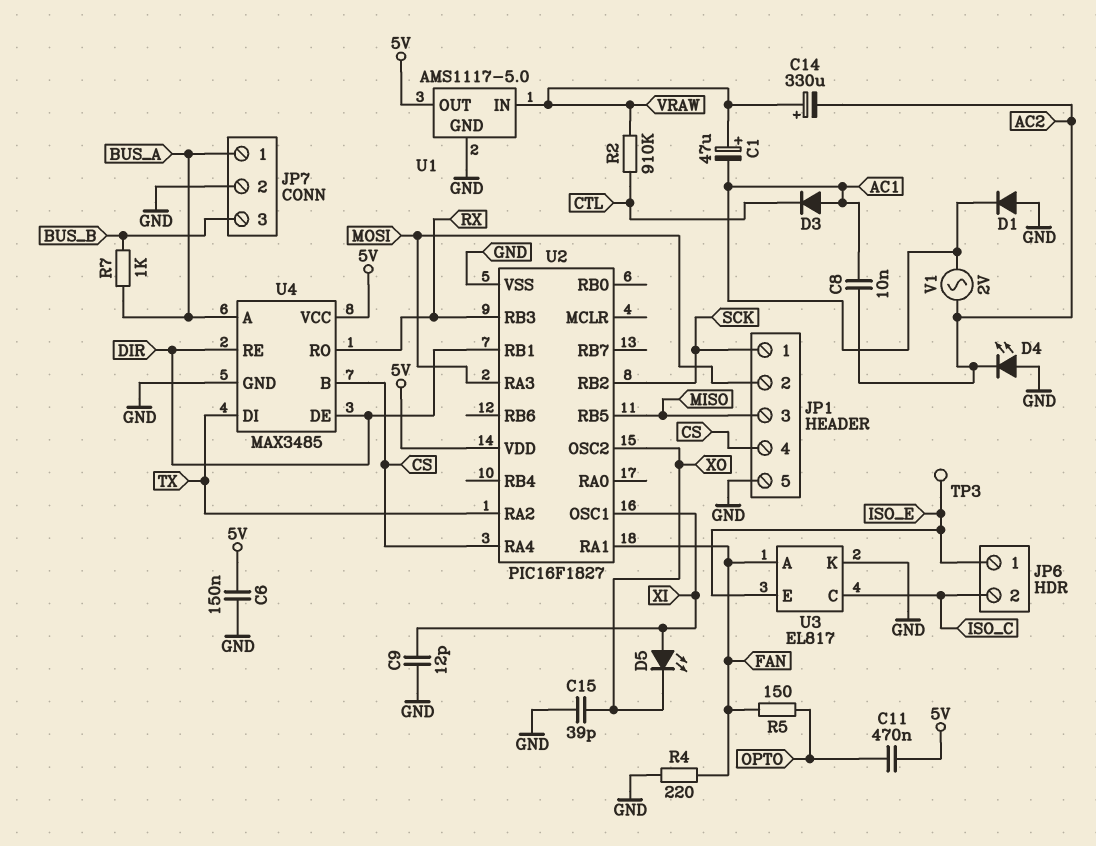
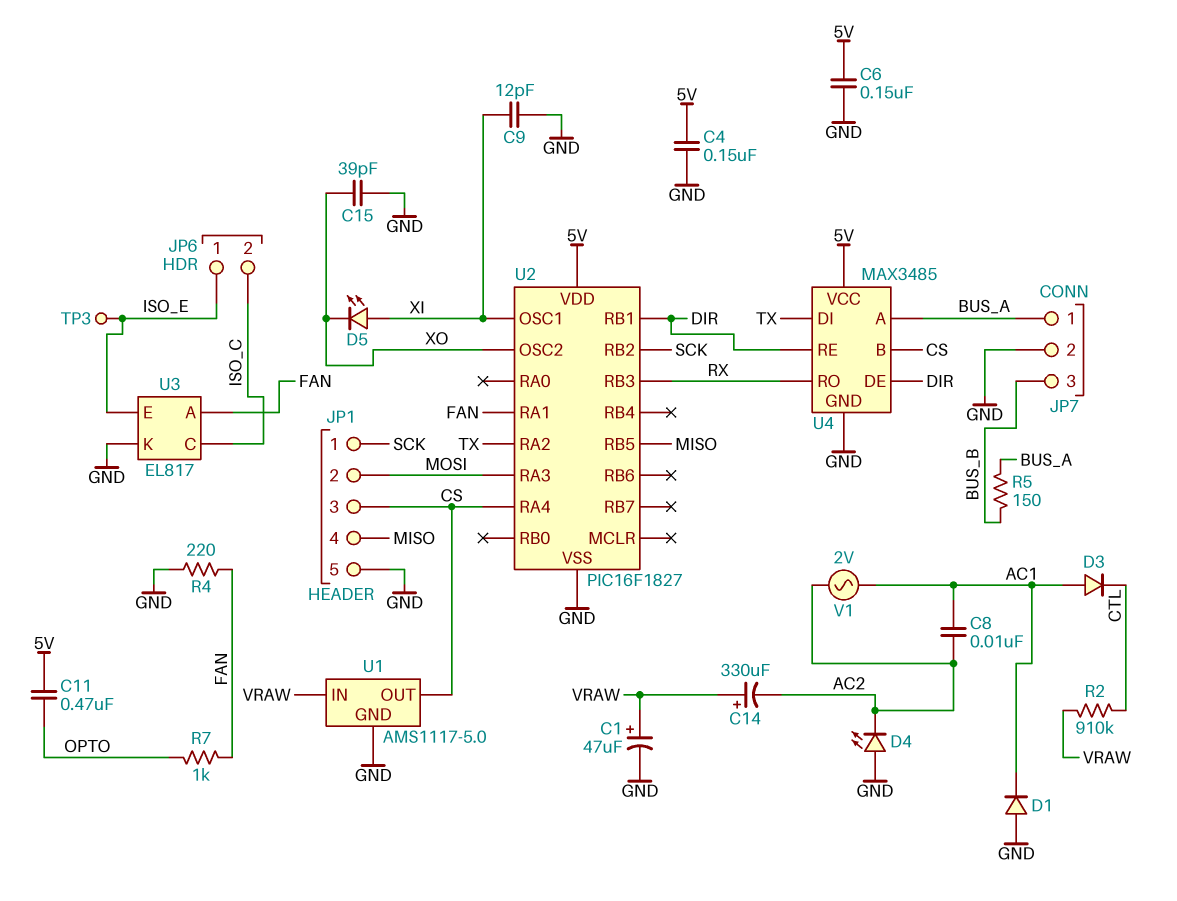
C1: 47uF (plus VRAW, minus AC1) -> 47uF (plus VRAW, minus GND)
C4: none -> 150nF (5V, GND)
JP1 pin 3: MISO -> CS
JP1 pin 4: CS -> MISO
R5: 150 (FAN, OPTO) -> 150 (BUS_A, BUS_B)
R7: 1k (BUS_A, BUS_B) -> 1k (FAN, OPTO)
U1 pin OUT: 5V -> CS

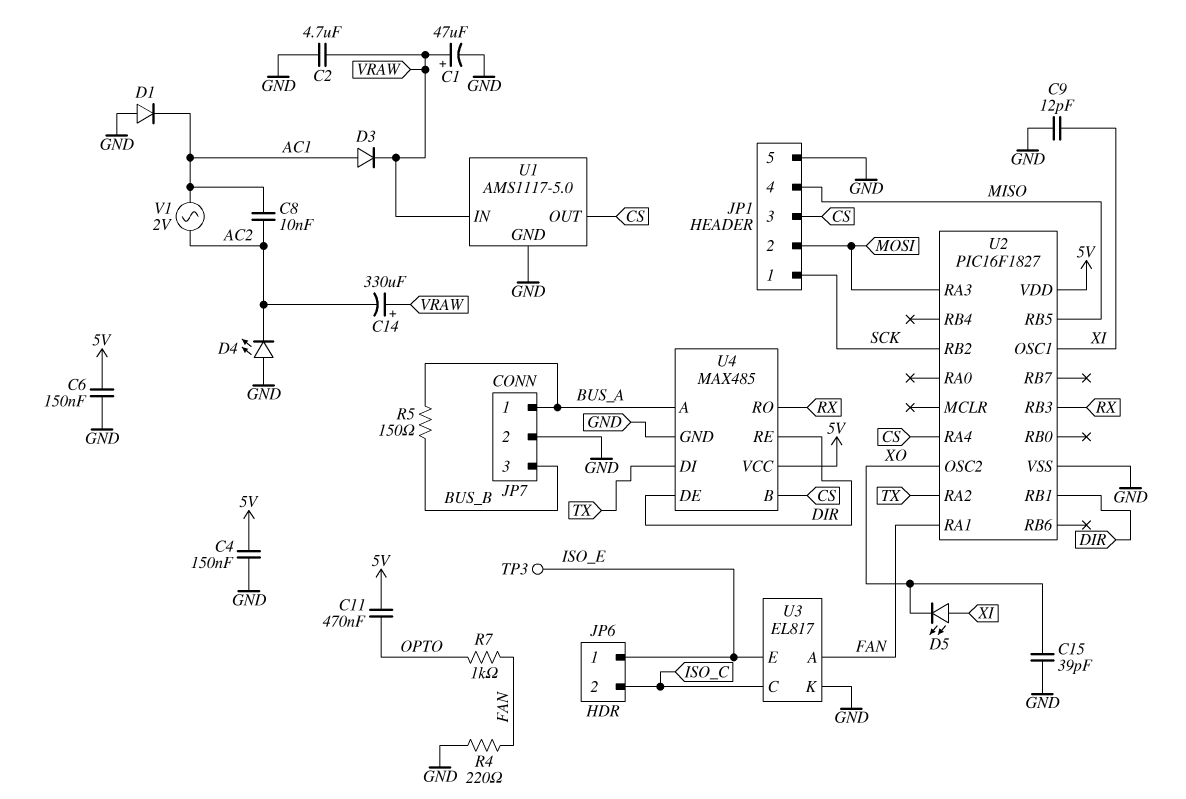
C2: none -> 4.7uF (GND, VRAW)
D3: diode (A AC1, K CTL) -> diode (A AC1, K VRAW)
R2: 910k (CTL, VRAW) -> none
U4: MAX3485 -> MAX485

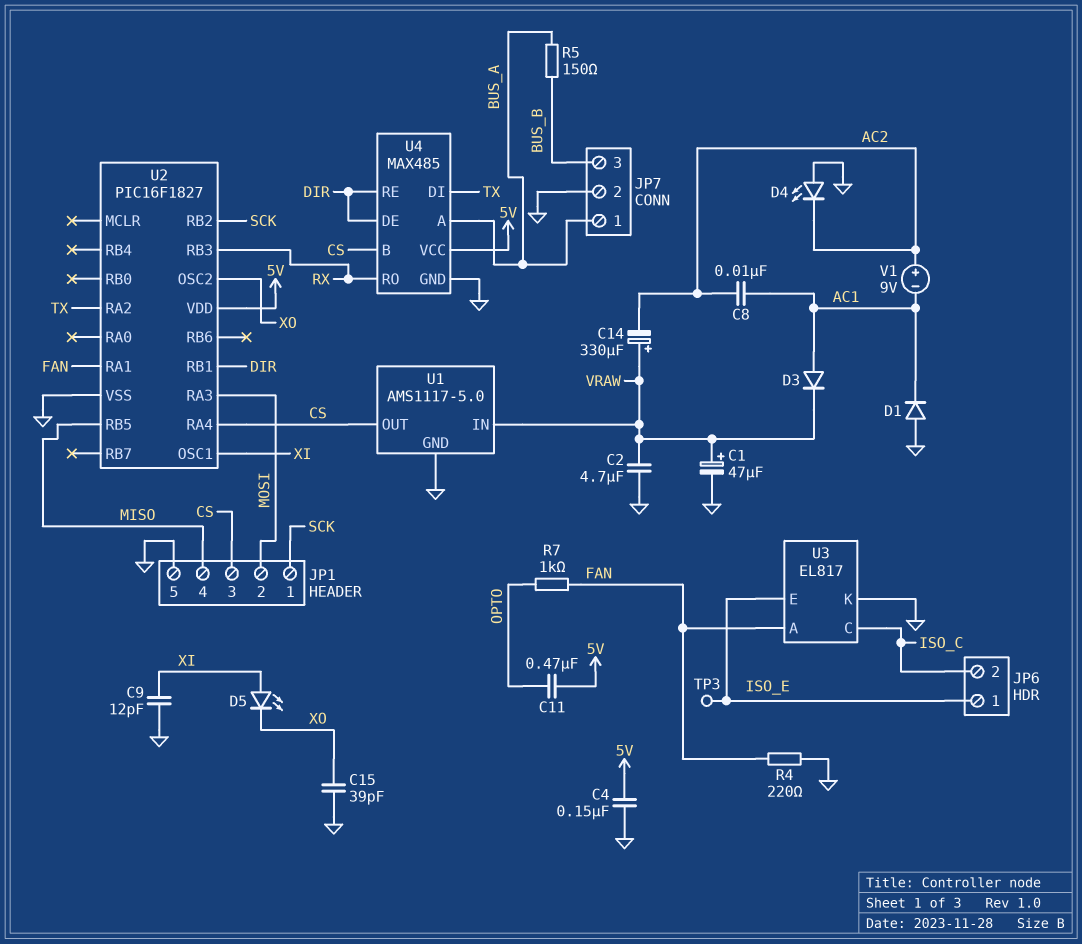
C6: 150nF (5V, GND) -> none
V1: AC 2V (AC1, AC2) -> 9V (plus AC2, minus AC1)

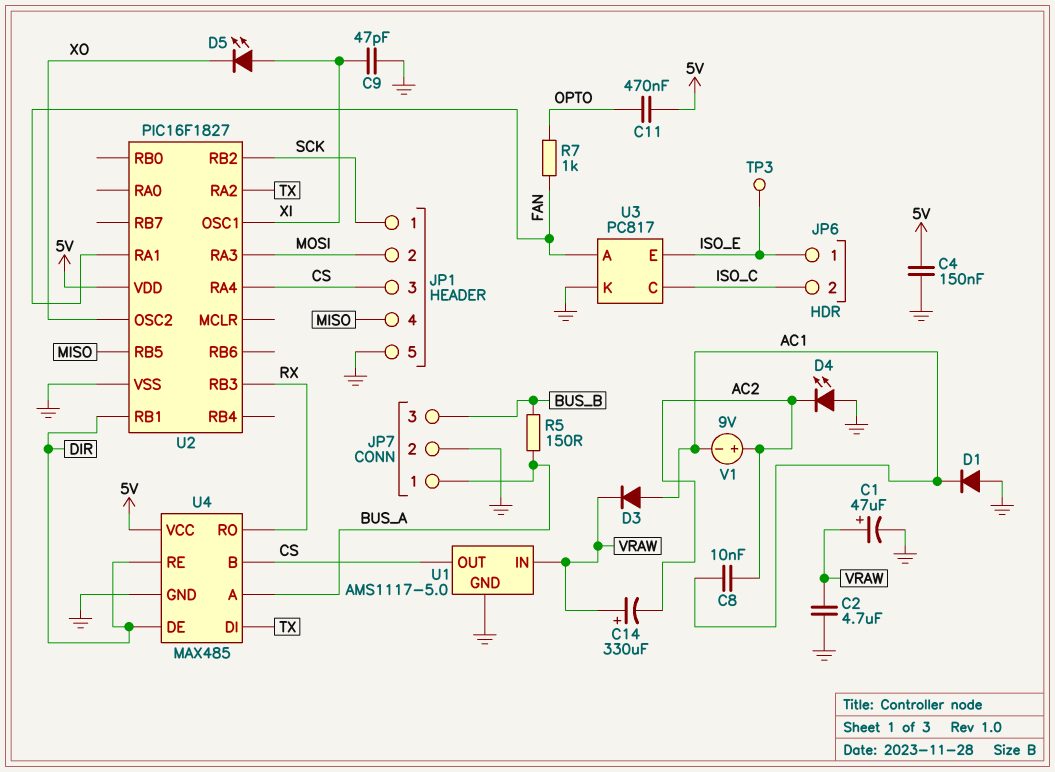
C9: 12pF (GND, XI) -> 47pF (GND, XI)
C15: 39pF (GND, XO) -> none
R4: 220 (FAN, GND) -> none
U3: EL817 -> PC817

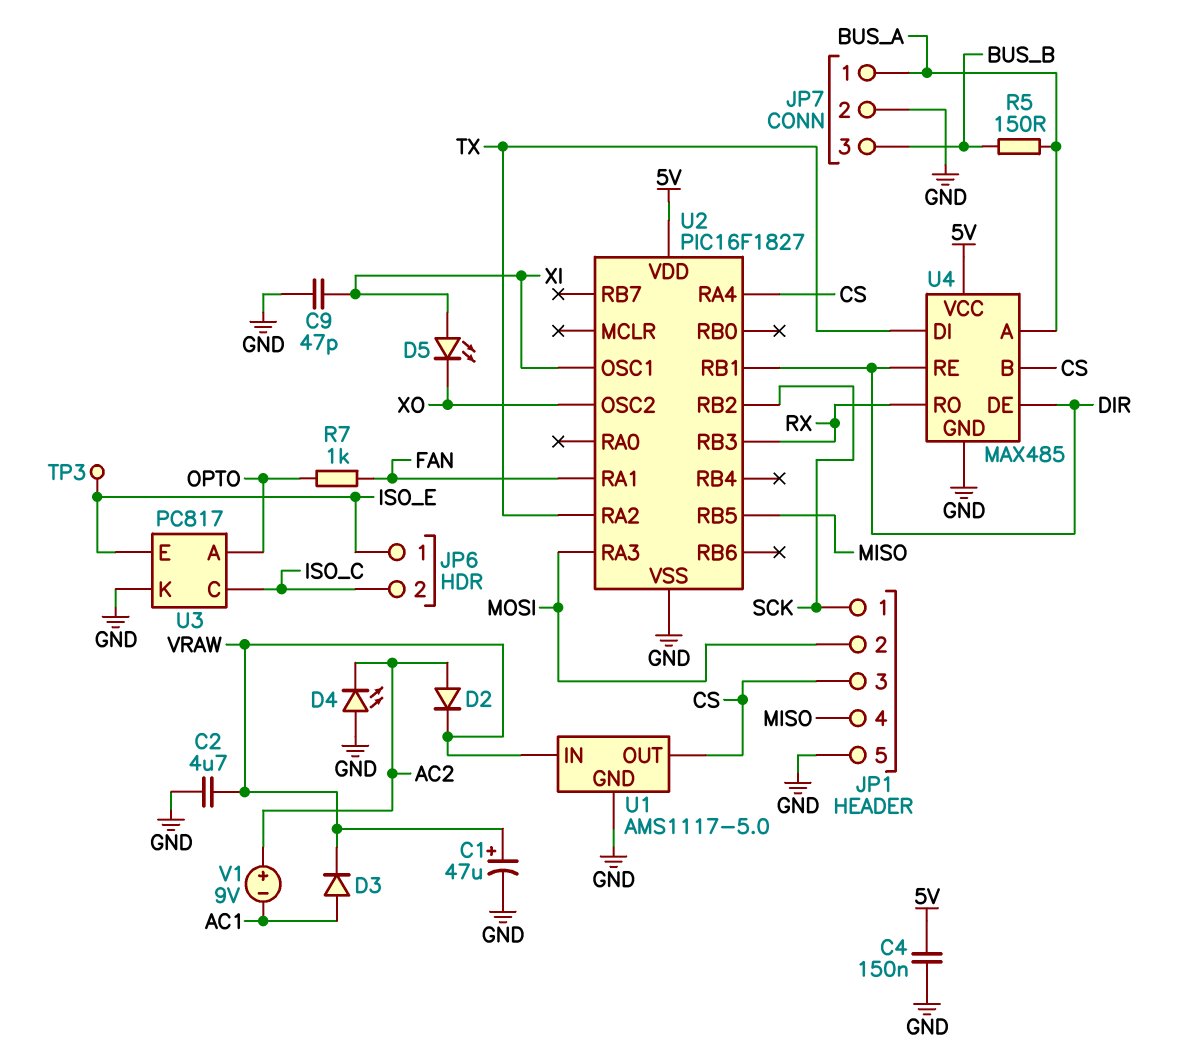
C8: 10nF (AC1, AC2) -> none
C11: 470nF (5V, OPTO) -> none
C14: 330uF (plus VRAW, minus AC2) -> none
D1: diode (A GND, K AC1) -> none
D2: none -> diode (A AC2, K VRAW)
U3 pin A: FAN -> OPTO

